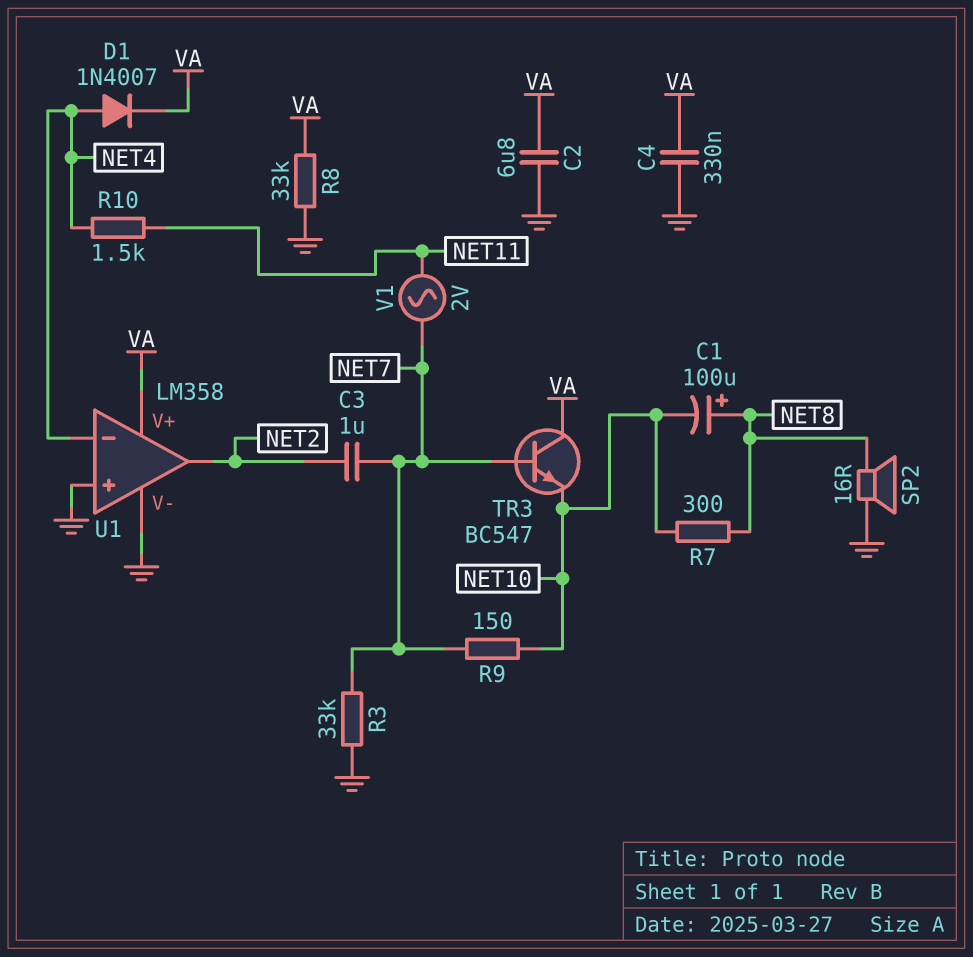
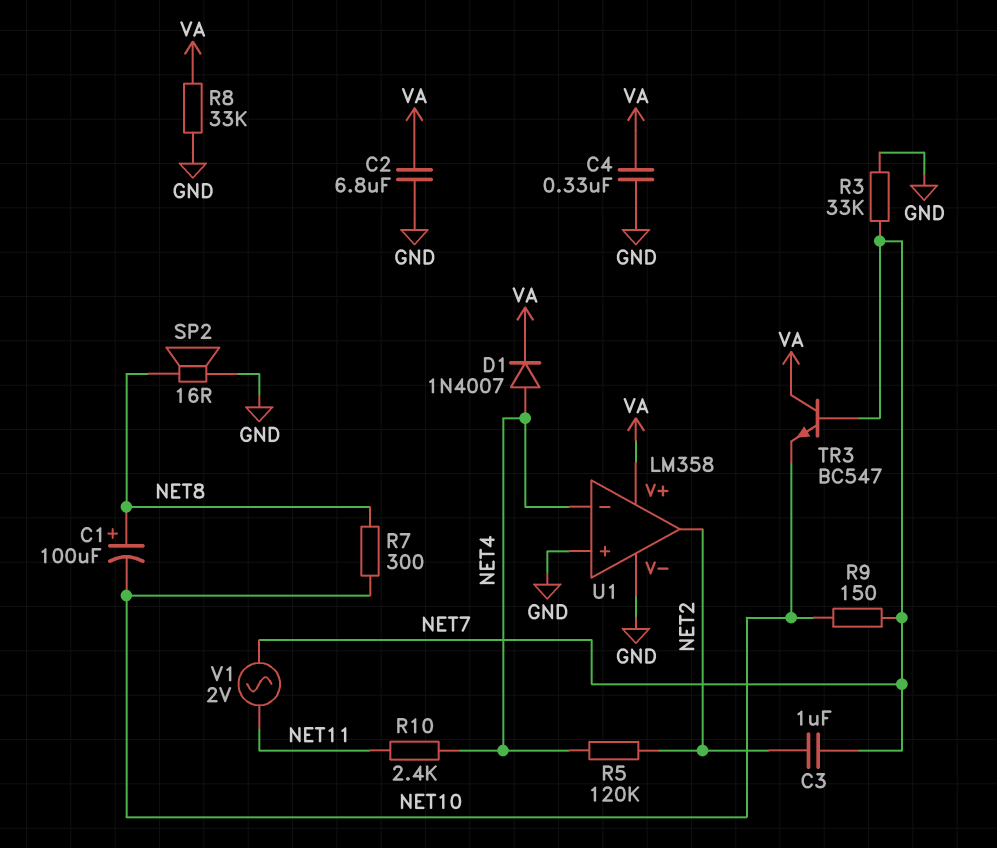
R5: none -> 120k (NET2, NET4)
R10: 1.5k (NET4, NET11) -> 2.4k (NET4, NET11)

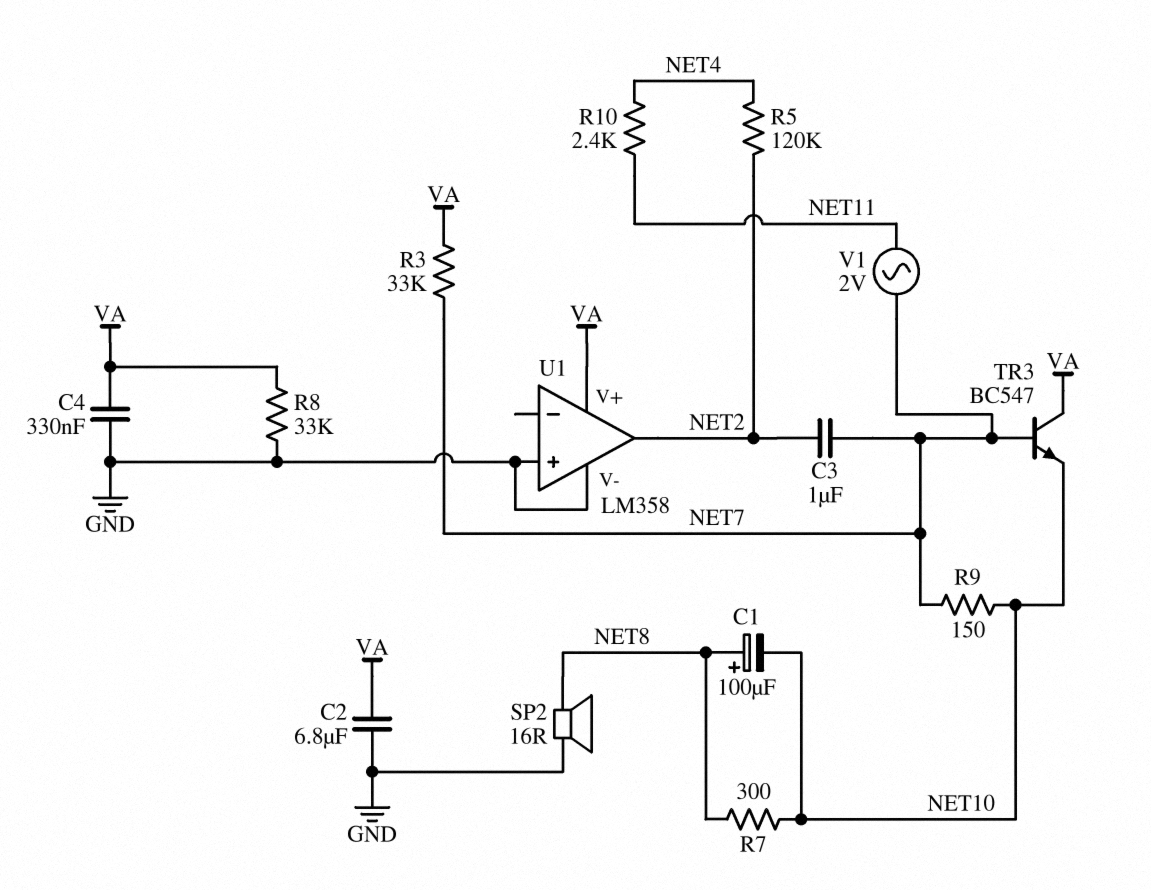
D1: diode 1N4007 (A NET4, K VA) -> none
R3: 33k (GND, NET7) -> 33k (NET7, VA)
U1 pin in-: NET4 -> none

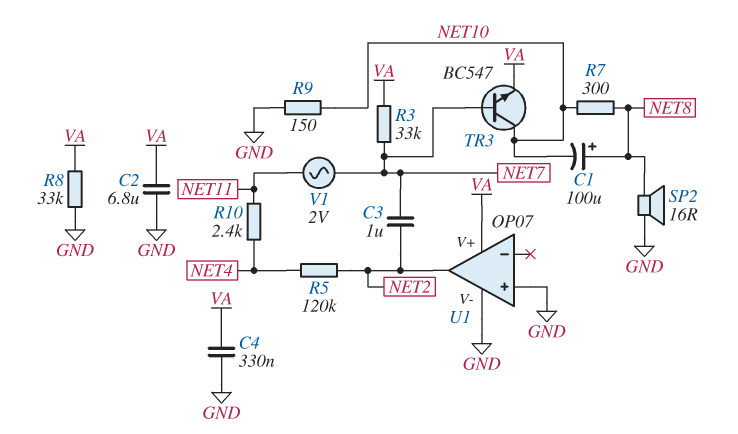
R9: 150 (NET7, NET10) -> 150 (GND, NET10)
TR3: NPN BC547 (B NET7, C VA, E NET10) -> NPN BC547 (B NET7, C NET10, E VA)
U1: LM358 -> OP07

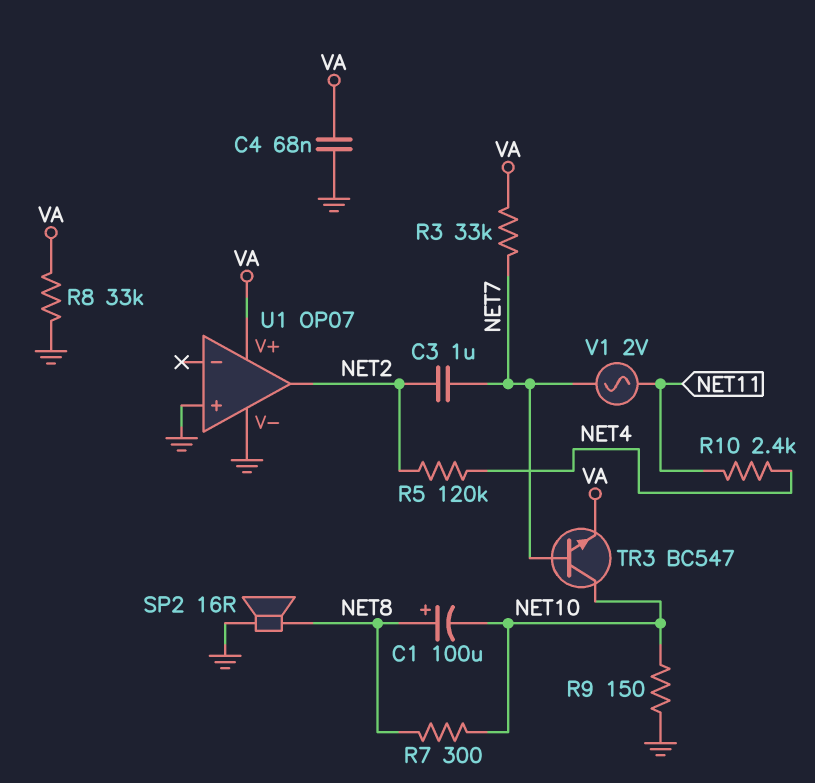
C2: 6.8uF (GND, VA) -> none
C4: 330nF (GND, VA) -> 68nF (GND, VA)

